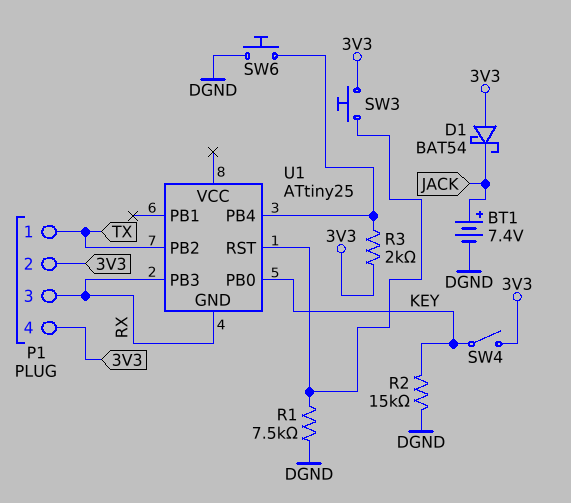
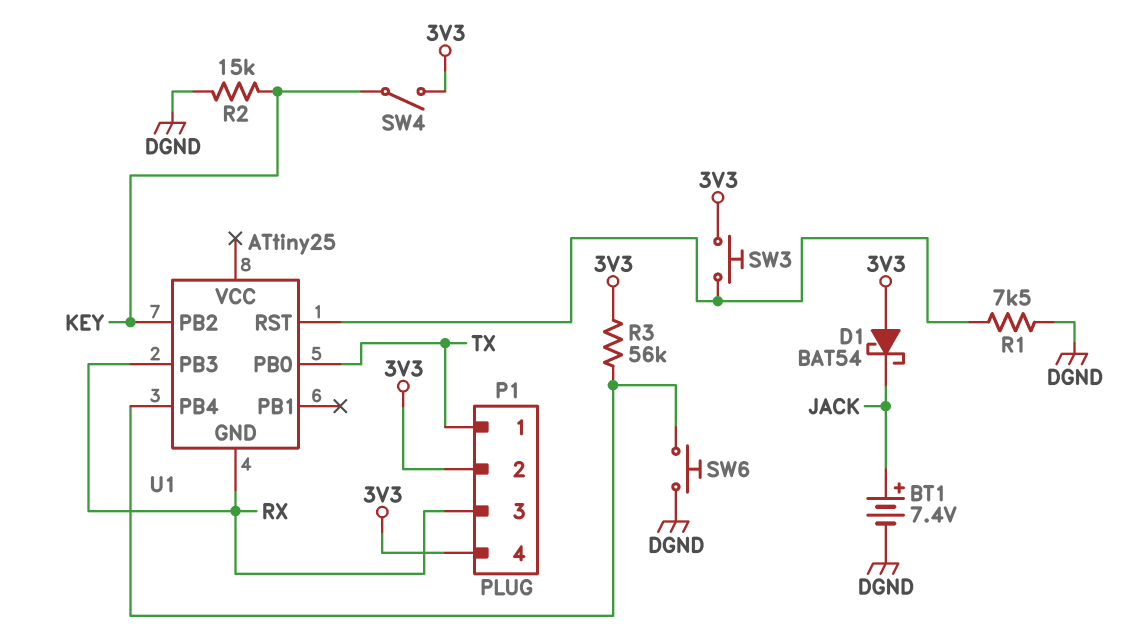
R3: 2k (3V3, U1/PB4) -> 56k (3V3, U1/PB4)
U1 pin PB0: KEY -> TX
U1 pin PB2: TX -> KEY

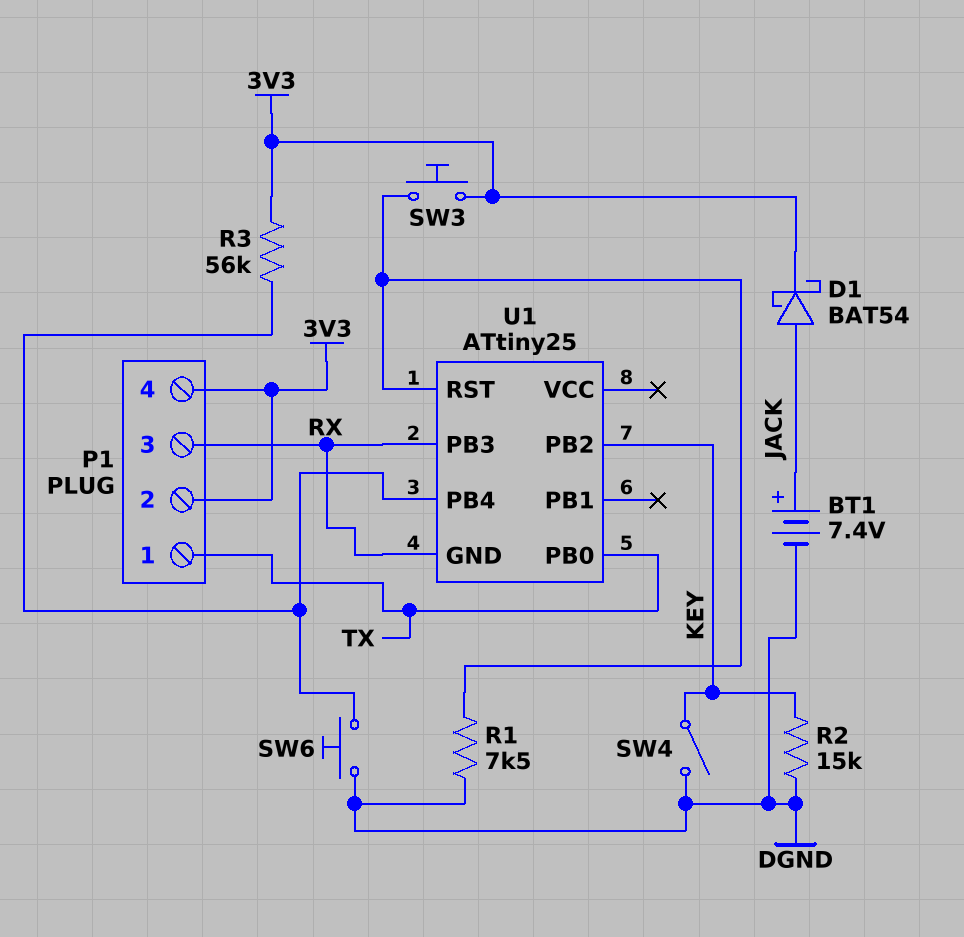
D1: schottky BAT54 (A 3V3, K JACK) -> schottky BAT54 (A JACK, K 3V3)
SW4: switch (3V3, KEY) -> switch (DGND, KEY)

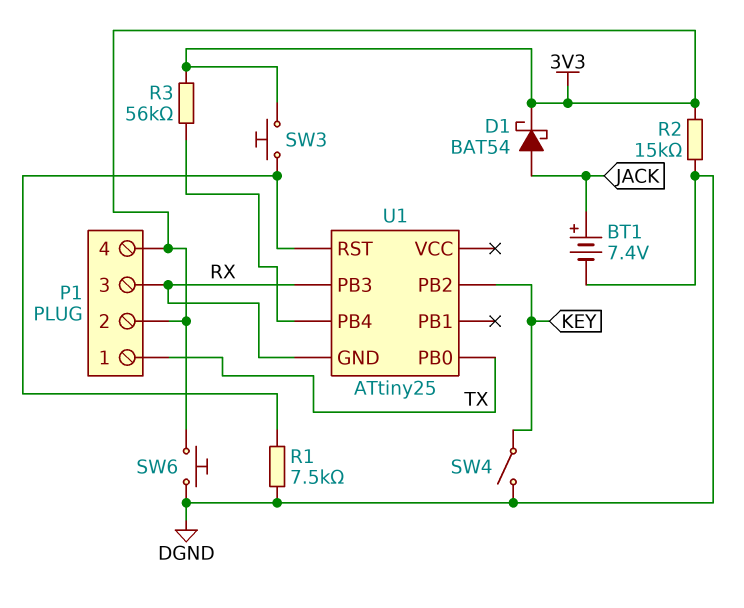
R2: 15k (DGND, KEY) -> 15k (3V3, DGND)
SW6: button (DGND, U1/PB4) -> button (3V3, DGND)

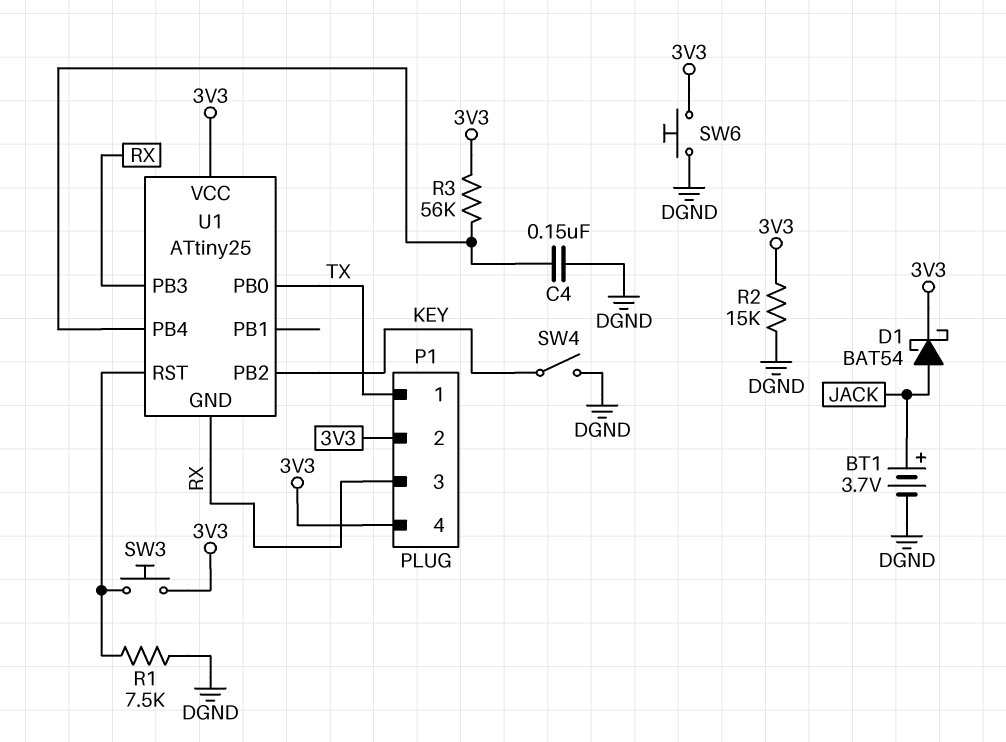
BT1: 7.4V (plus JACK, minus DGND) -> 3.7V (plus JACK, minus DGND)
C4: none -> 150nF (DGND, U1/PB4)
U1 pin VCC: none -> 3V3

